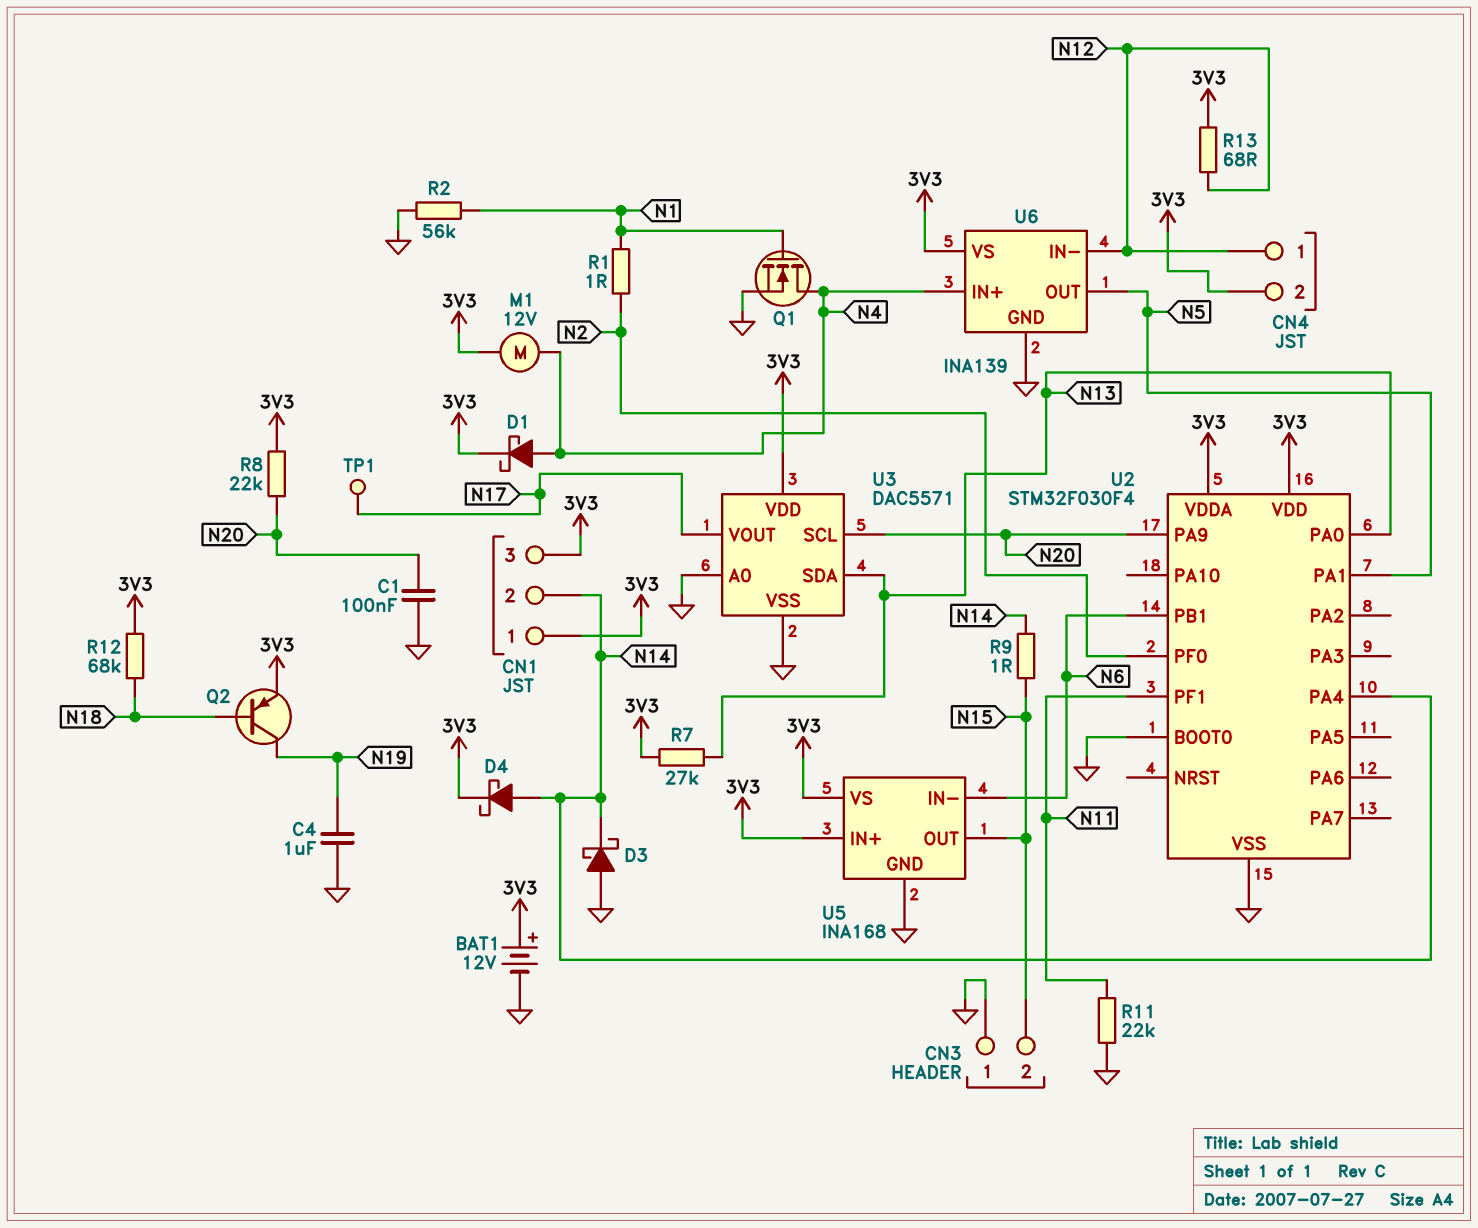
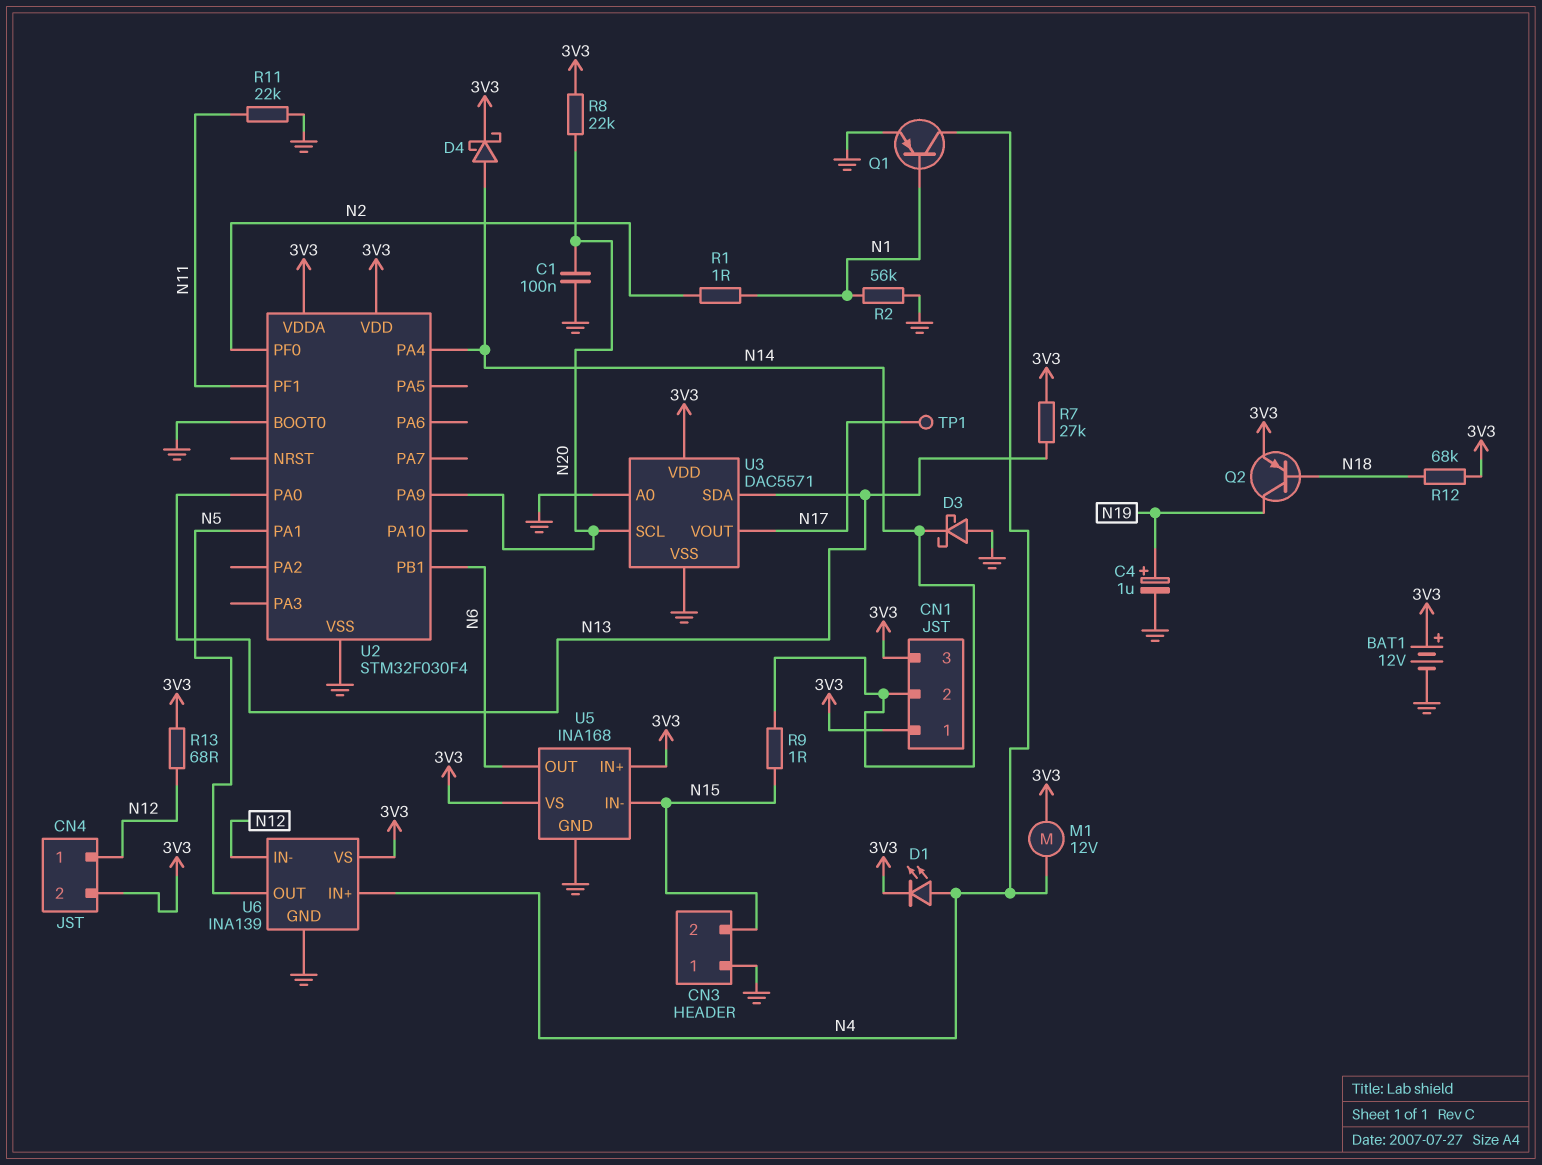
C4: 1uF (GND, N19) -> 1uF (plus N19, minus GND)
D1: schottky (A N4, K 3V3) -> LED (A N4, K 3V3)
Q1: NMOS (G N1, D N4, S GND) -> PNP (B N1, C N4, E GND)
U5 pin IN-: N6 -> N15
U5 pin OUT: N15 -> N6

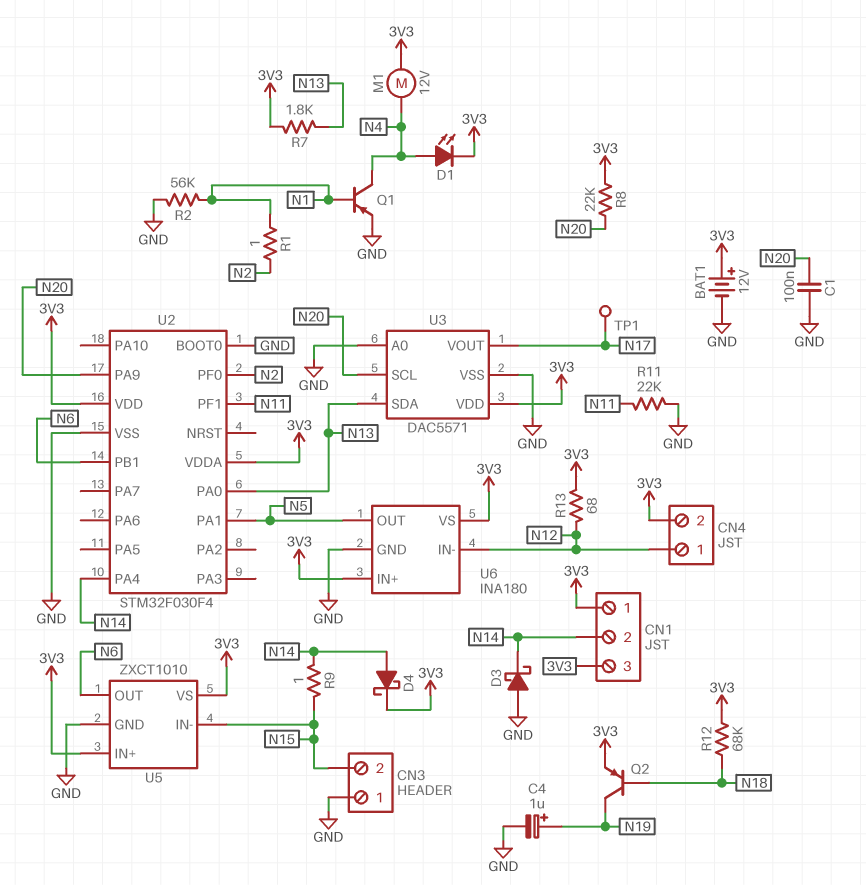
R7: 27k (3V3, N13) -> 1.8k (3V3, N13)
U5: INA168 -> ZXCT1010
U6: INA139 -> INA180
U6 pin IN+: N4 -> 3V3

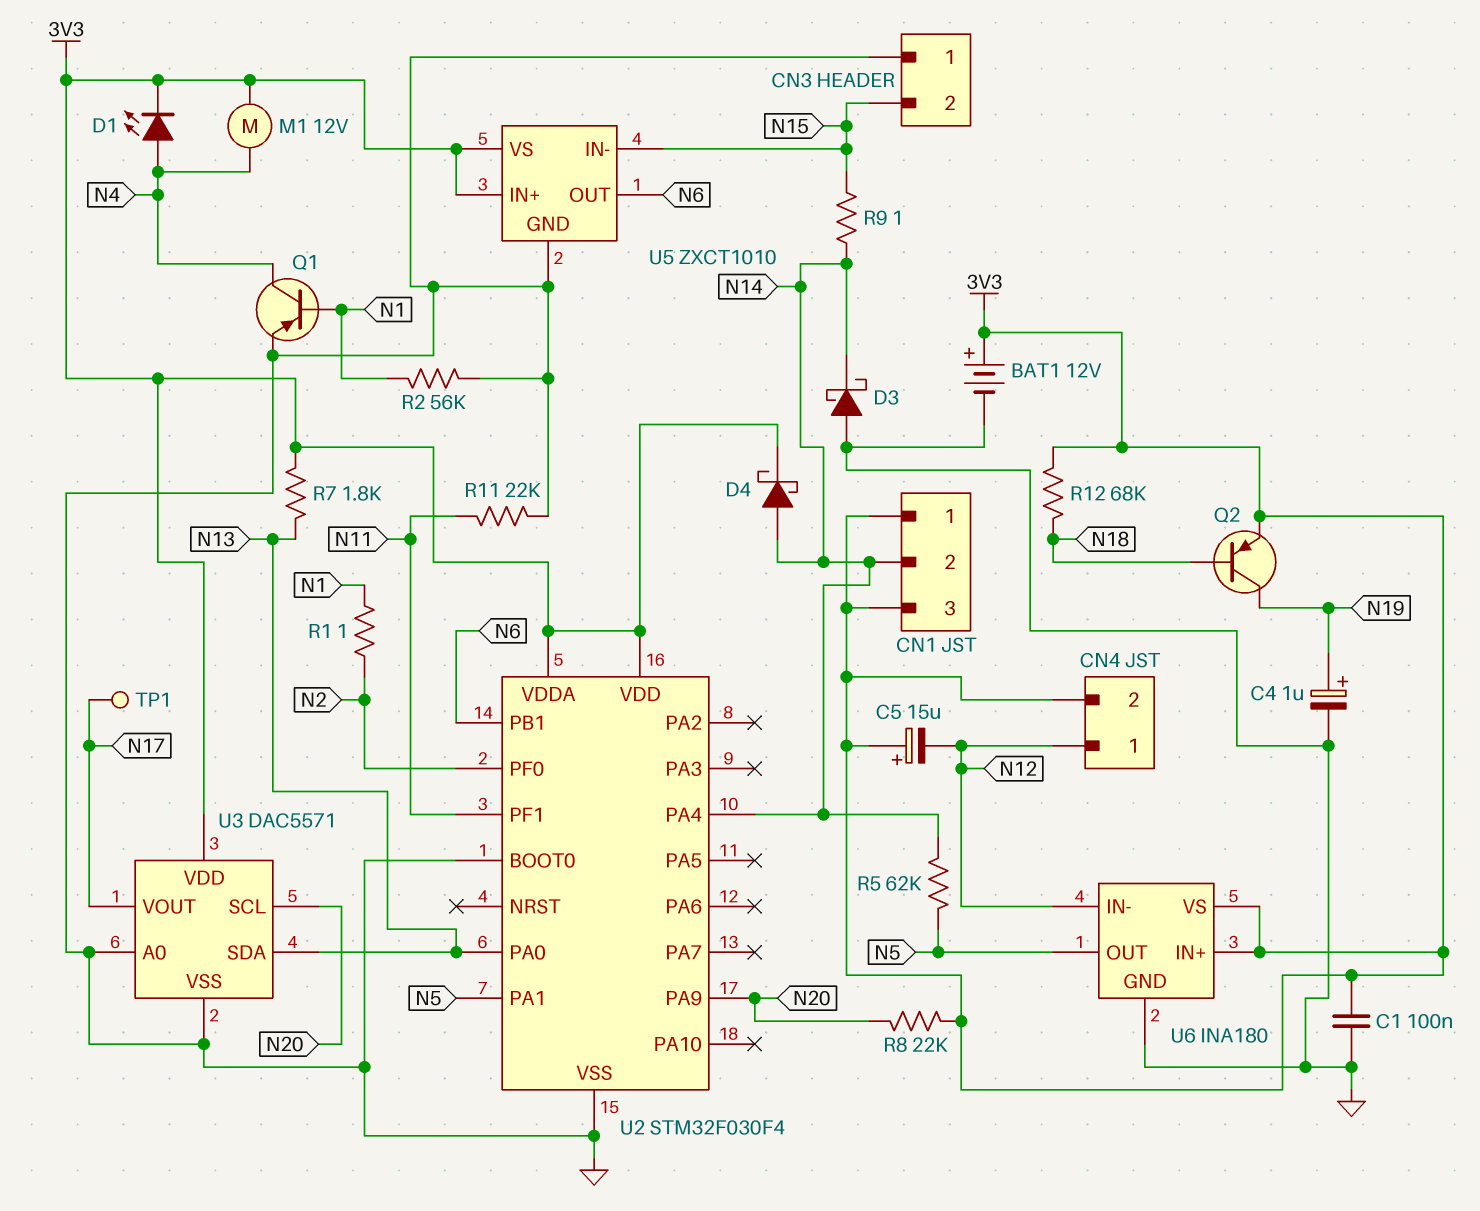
C1: 100nF (GND, N20) -> 100nF (3V3, GND)
C5: none -> 15uF (plus 3V3, minus N12)
R5: none -> 62k (N5, N14)
R13: 68 (3V3, N12) -> none

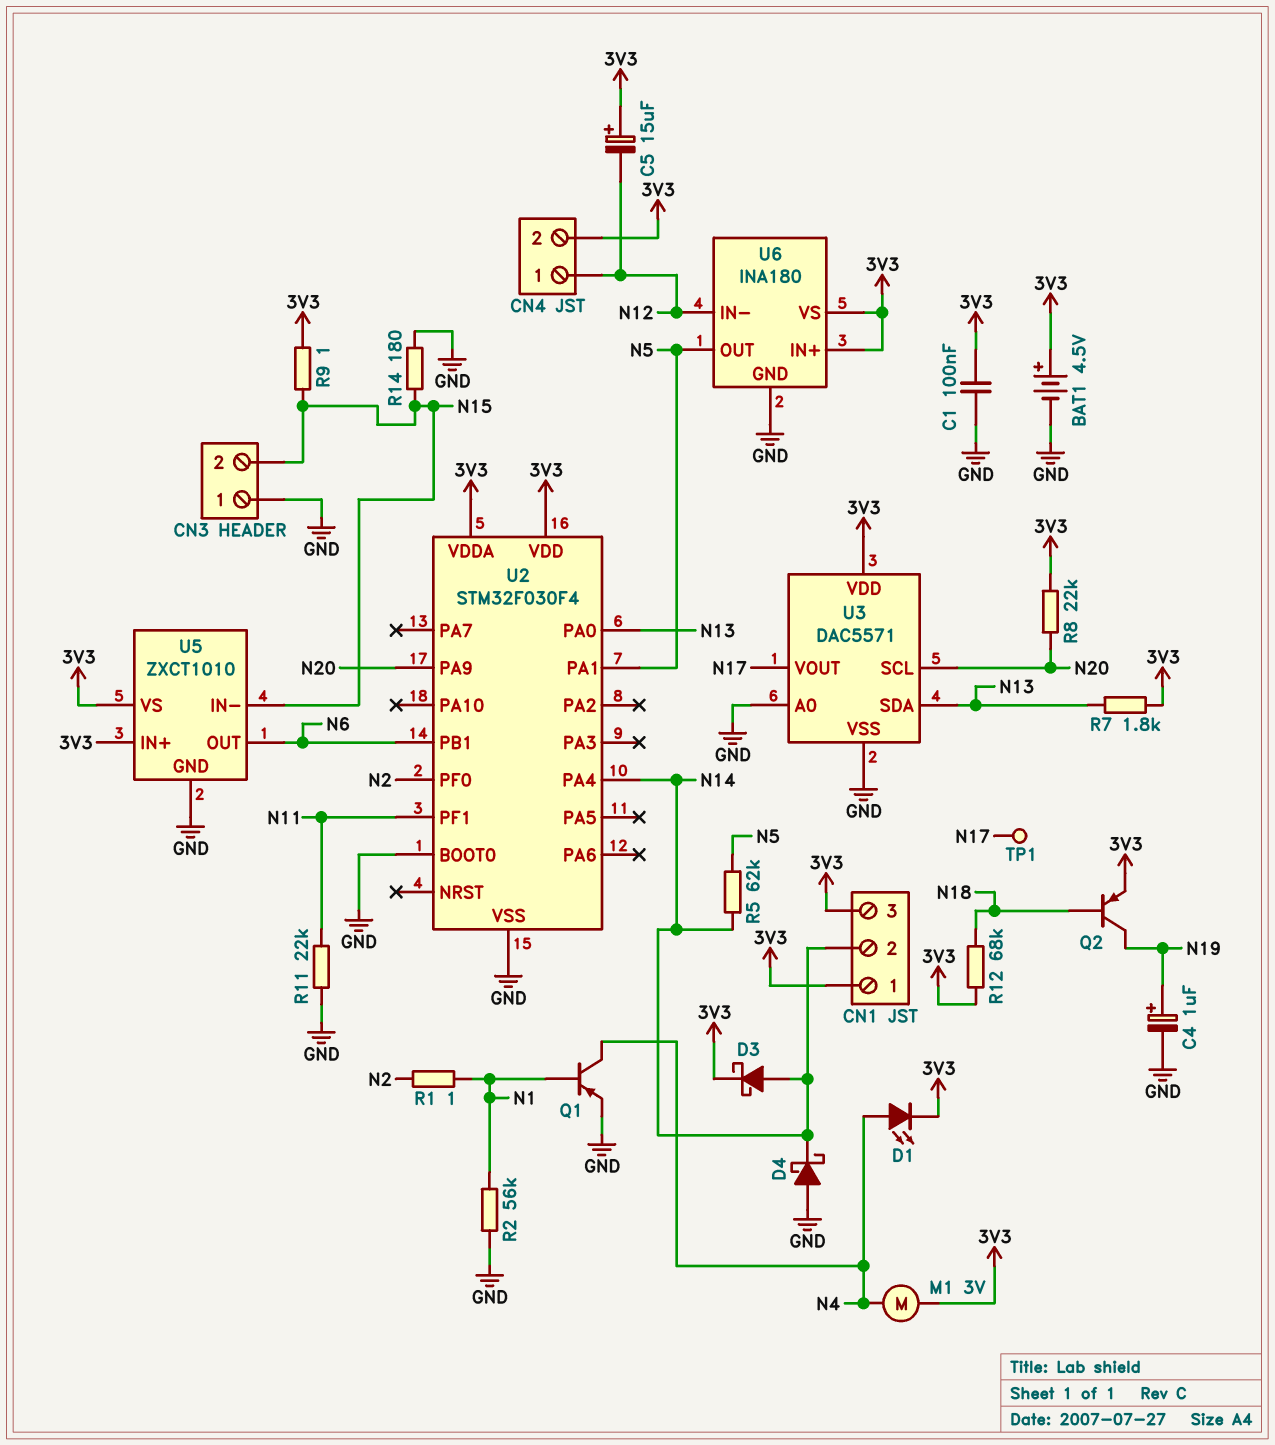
BAT1: 12V (plus 3V3, minus GND) -> 4.5V (plus 3V3, minus GND)
D3: schottky (A GND, K N14) -> schottky (A N14, K 3V3)
D4: schottky (A N14, K 3V3) -> schottky (A GND, K N14)
M1: motor 12V (3V3, N4) -> motor 3V (3V3, N4)
R9: 1 (N14, N15) -> 1 (3V3, N15)
R14: none -> 180 (GND, N15)

